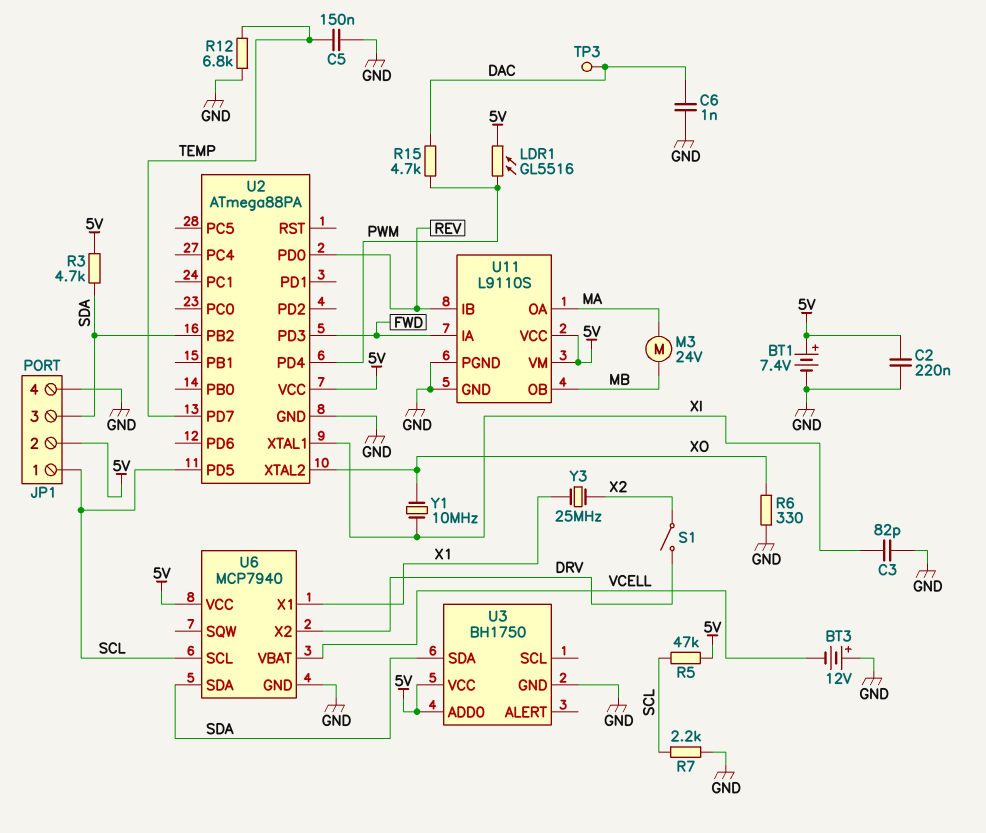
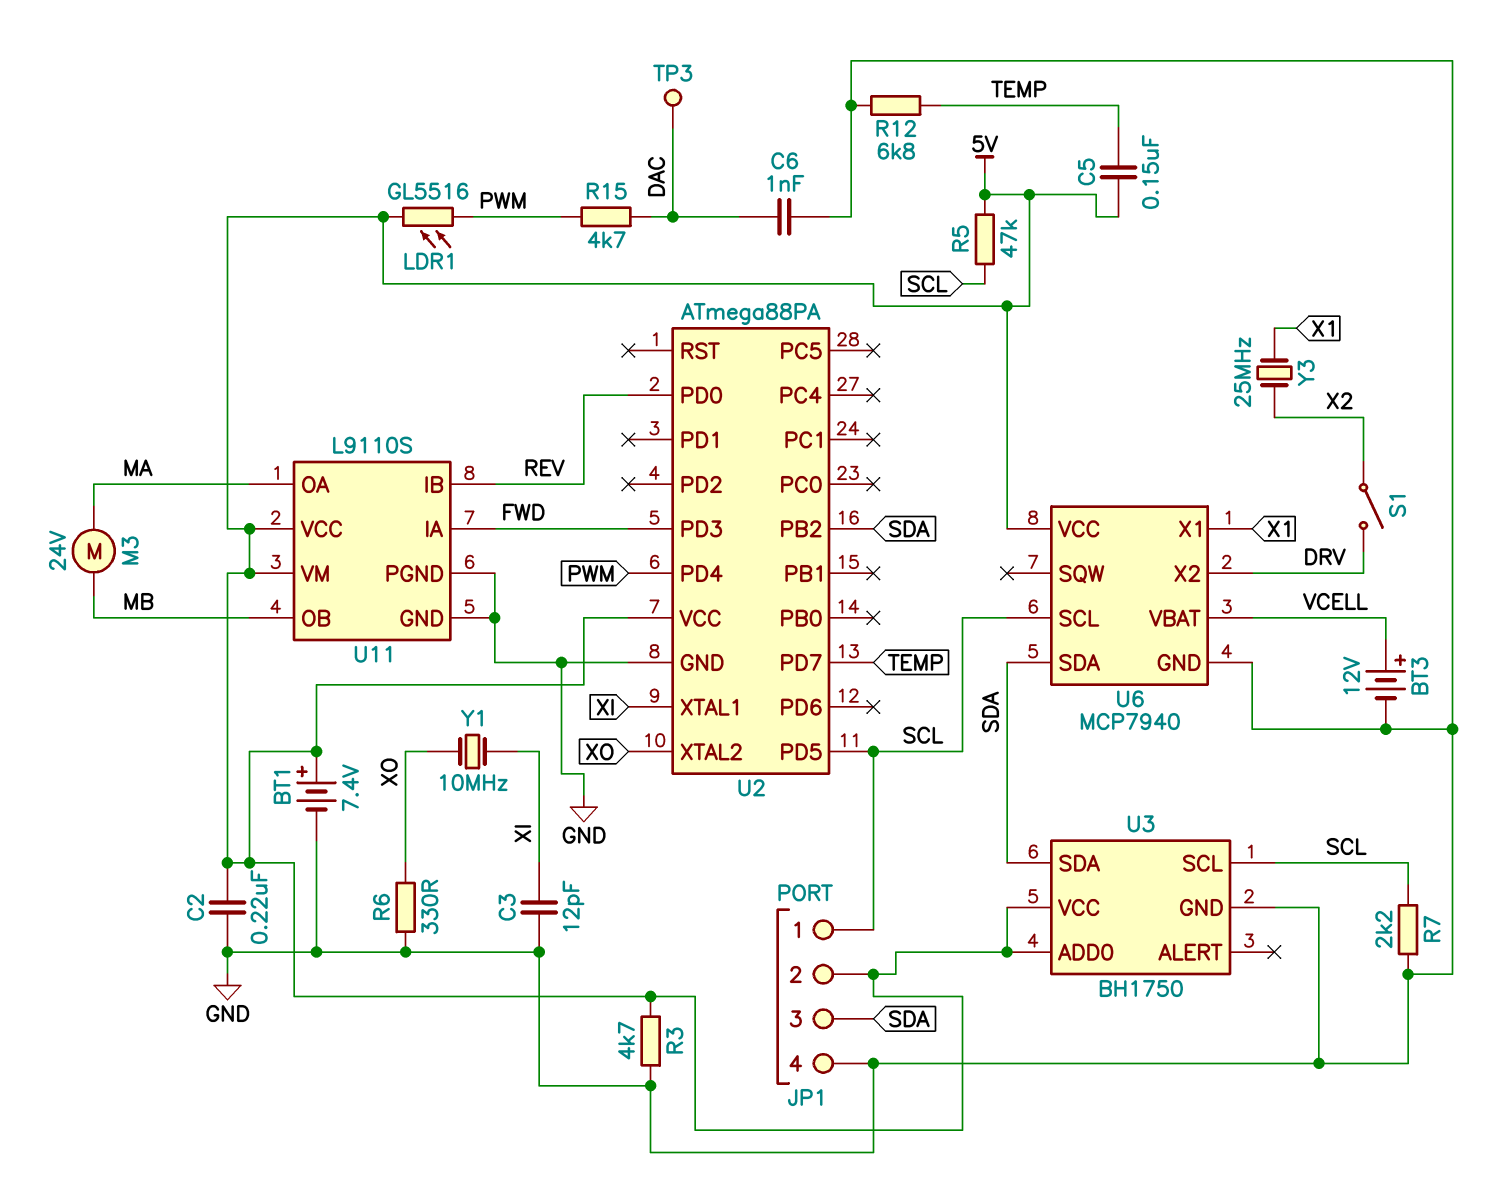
BT3: 12V (plus GND, minus VCELL) -> 12V (plus VCELL, minus GND)
C3: 82pF (GND, XI) -> 12pF (GND, XI)
C5: 150nF (GND, TEMP) -> 150nF (5V, TEMP)
R3: 4.7k (5V, SDA) -> 4.7k (5V, GND)
U3 pin SCL: none -> SCL

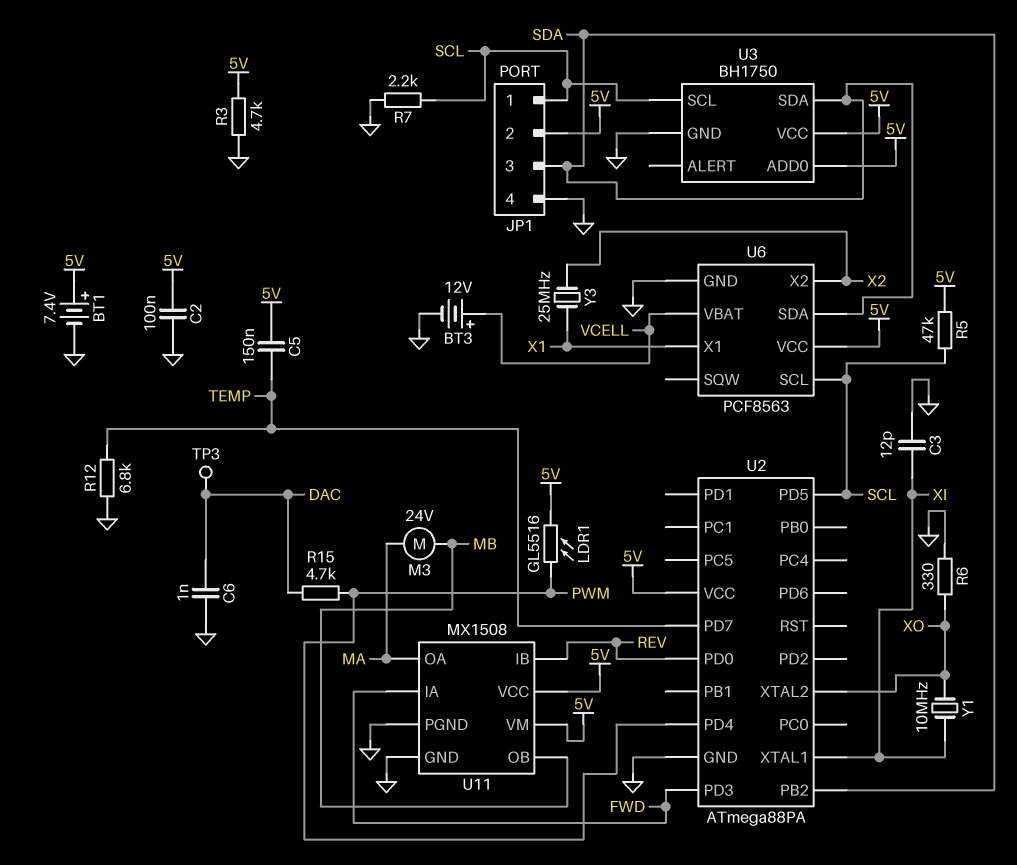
C2: 220nF (5V, GND) -> 100nF (5V, GND)
S1: switch (DRV, X2) -> none
U6: MCP7940 -> PCF8563
U6 pin X2: DRV -> X2
U11: L9110S -> MX1508

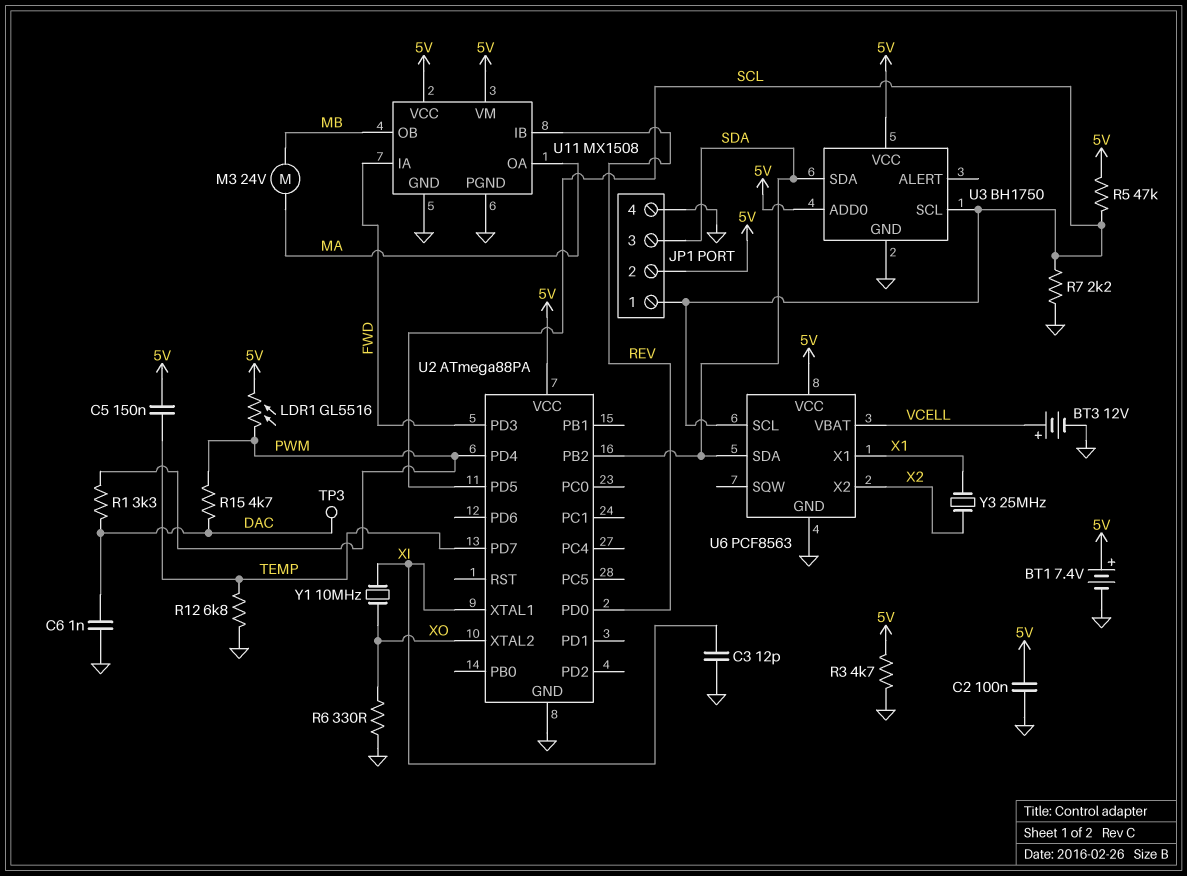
R1: none -> 3.3k (DAC, PWM)

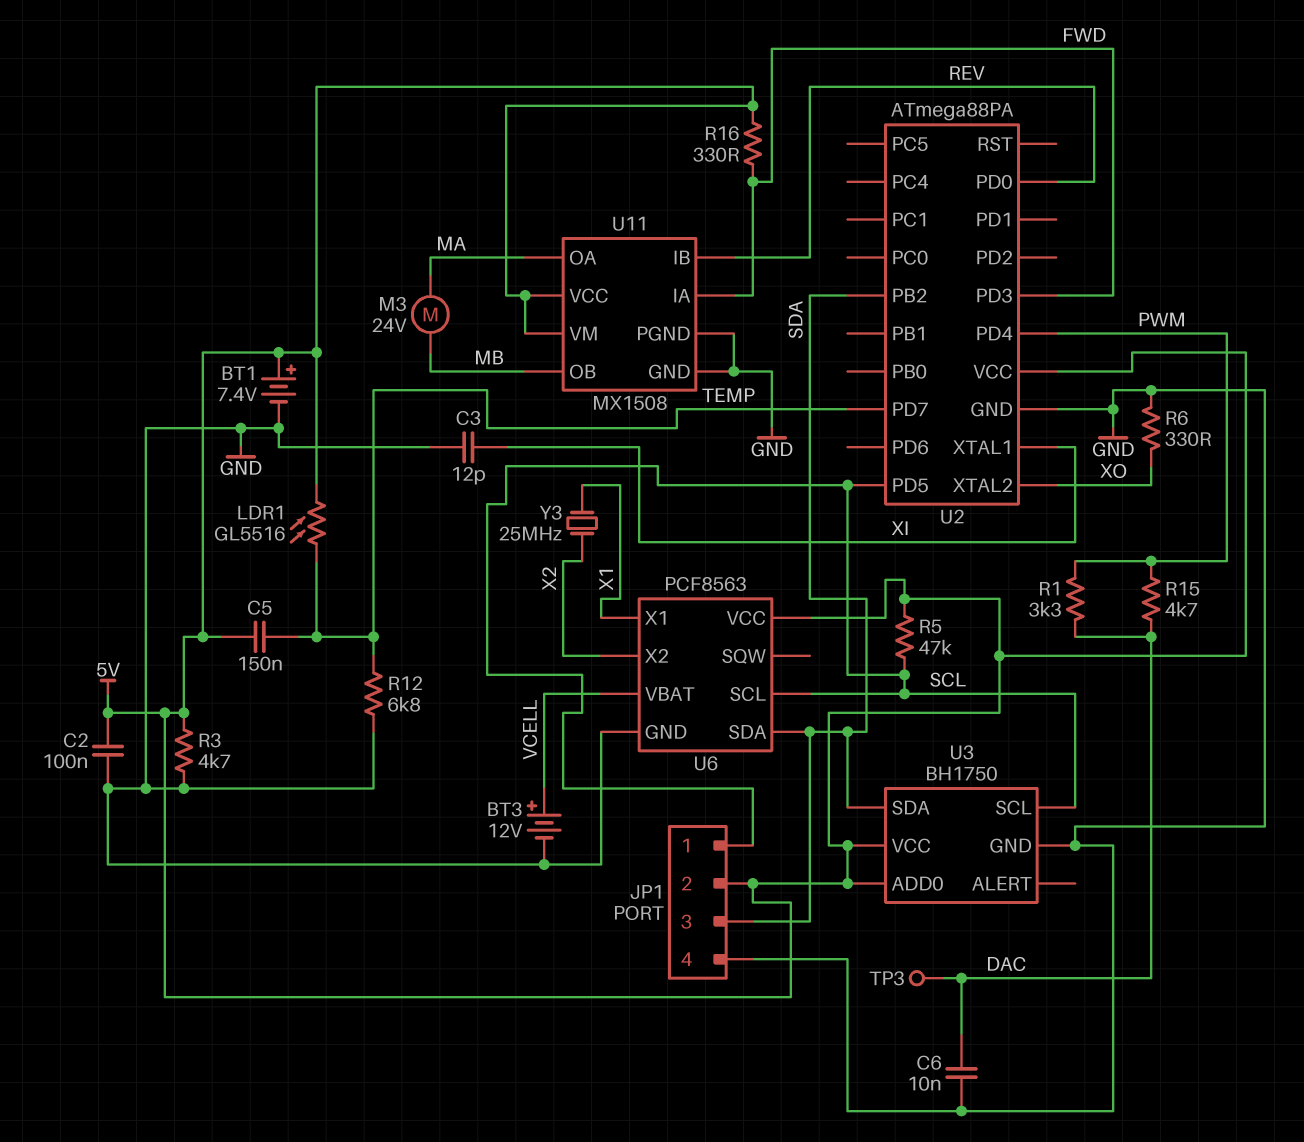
C6: 1nF (DAC, GND) -> 10nF (DAC, GND)
LDR1: GL5516 (5V, PWM) -> GL5516 (5V, TEMP)
R7: 2.2k (GND, SCL) -> none
R16: none -> 330 (5V, FWD)
Y1: 10MHz (XI, XO) -> none

